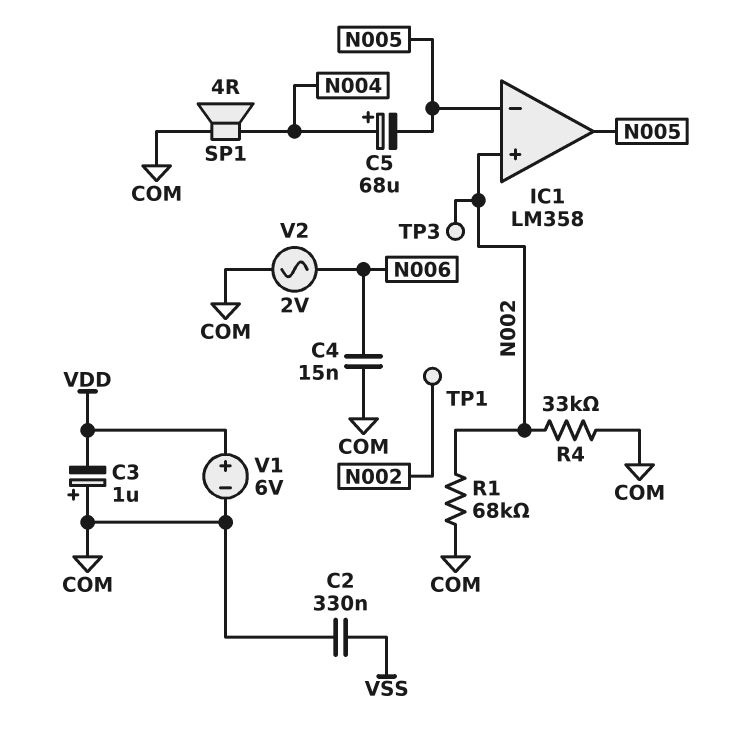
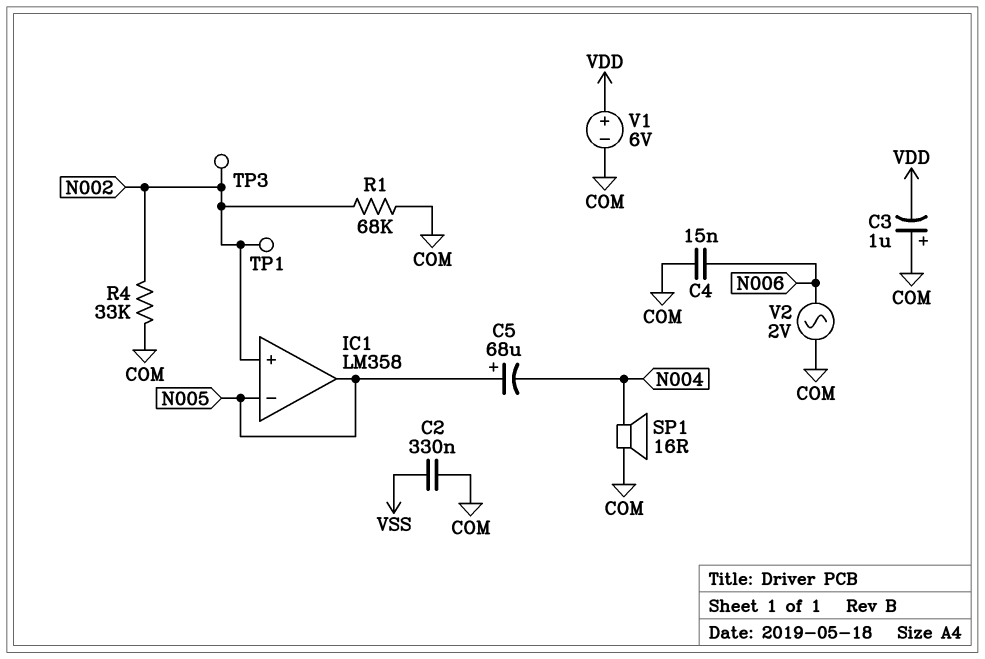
C5: 68uF (plus N004, minus N005) -> 68uF (plus N005, minus N004)
SP1: speaker 4R (COM, N004) -> speaker 16R (COM, N004)

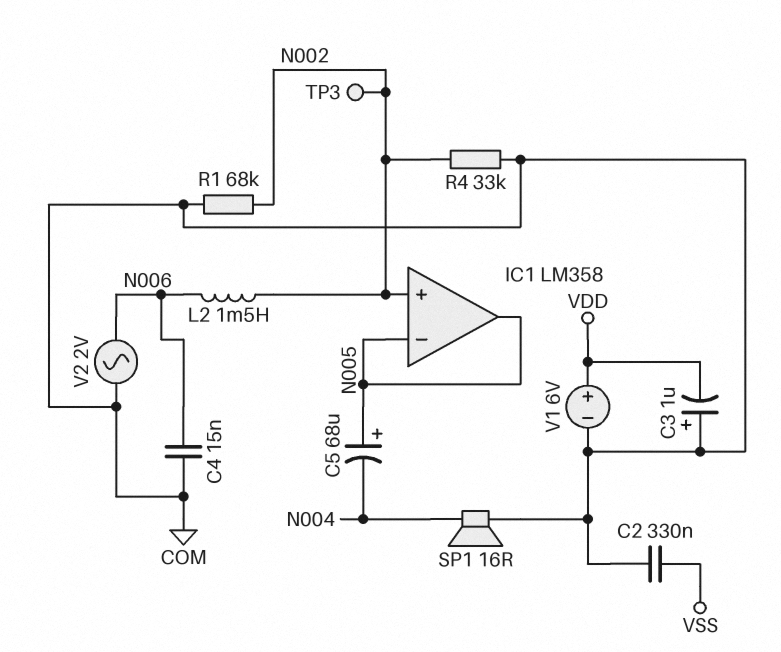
L2: none -> 1.5mH (N002, N006)
TP1: test point (N002) -> none

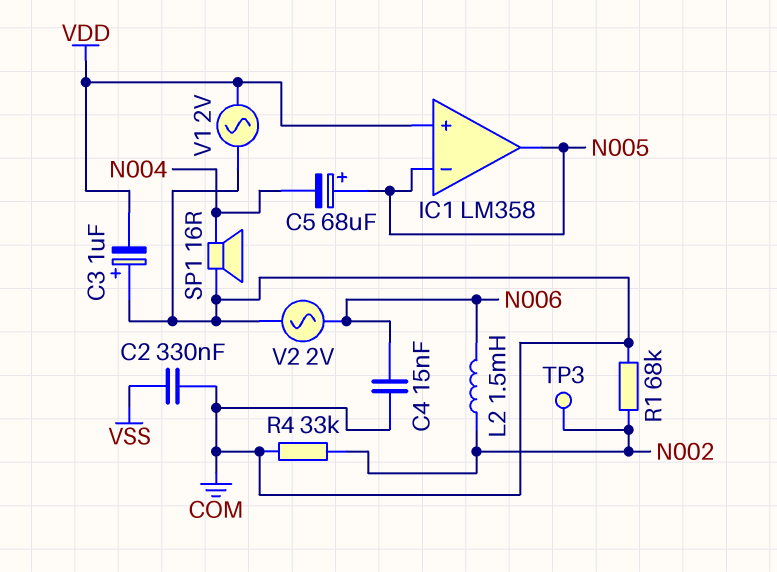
IC1 pin in+: N002 -> VDD
V1: 6V (plus VDD, minus COM) -> AC 2V (COM, VDD)

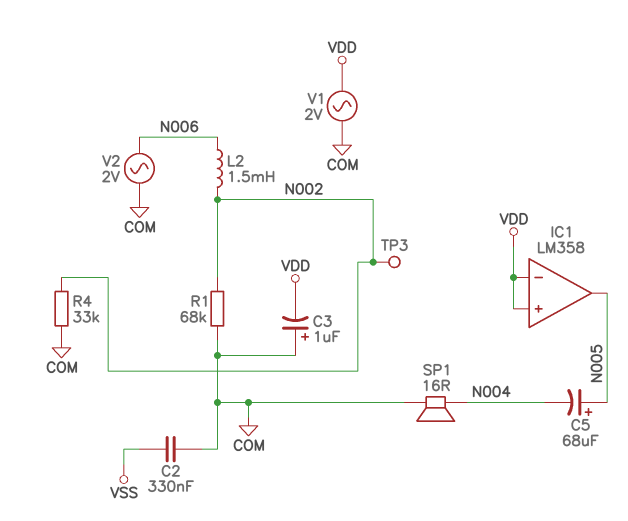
C4: 15nF (COM, N006) -> none
IC1 pin in-: N005 -> VDD

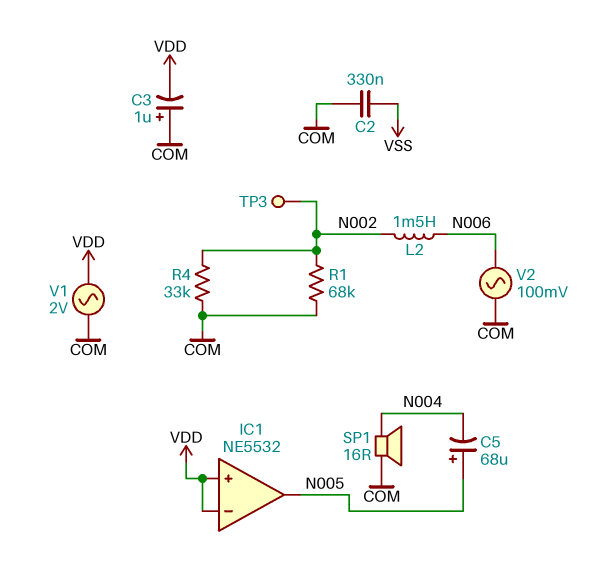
IC1: LM358 -> NE5532
V2: AC 2V (COM, N006) -> AC 100mV (COM, N006)

